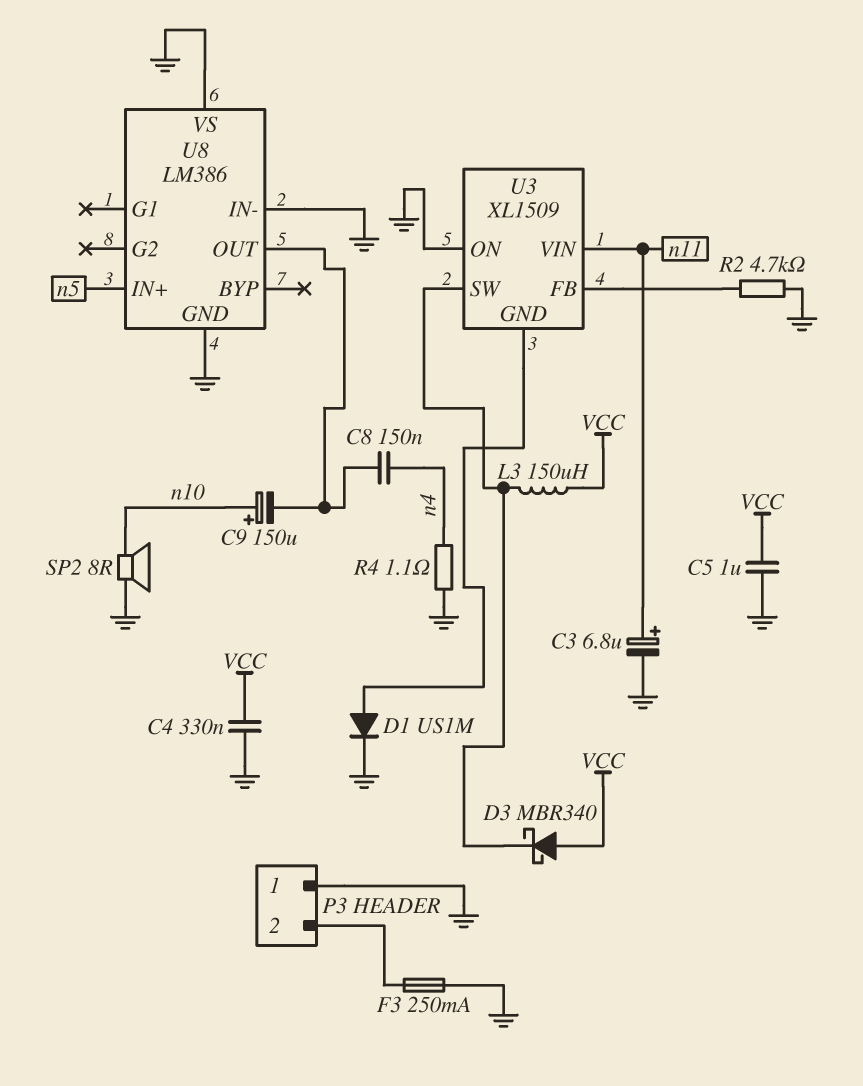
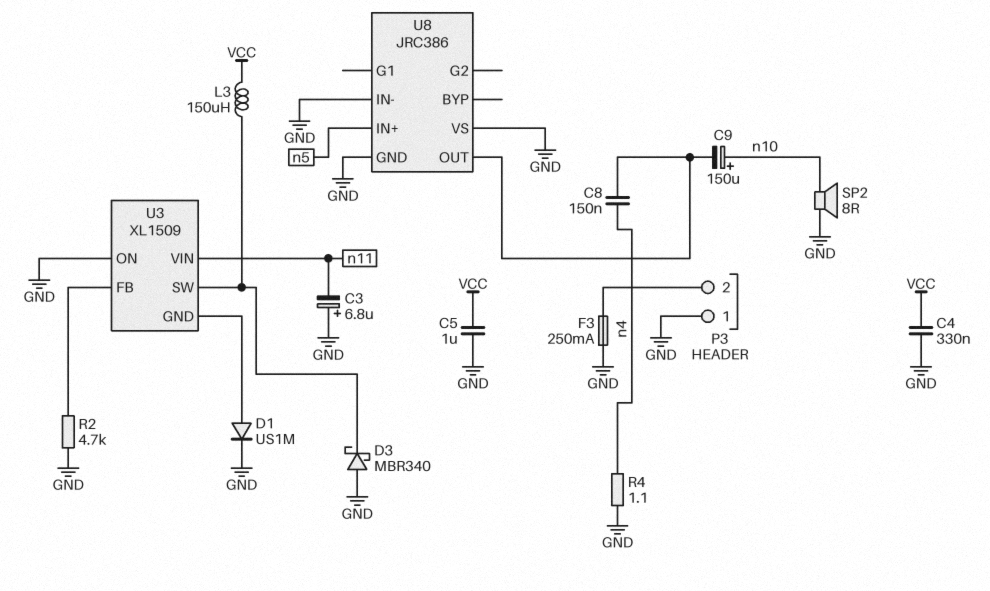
C3: 6.8uF (plus n11, minus GND) -> 6.8uF (plus GND, minus n11)
D3: schottky MBR340 (A VCC, K U3/SW) -> schottky MBR340 (A GND, K U3/SW)
U8: LM386 -> JRC386

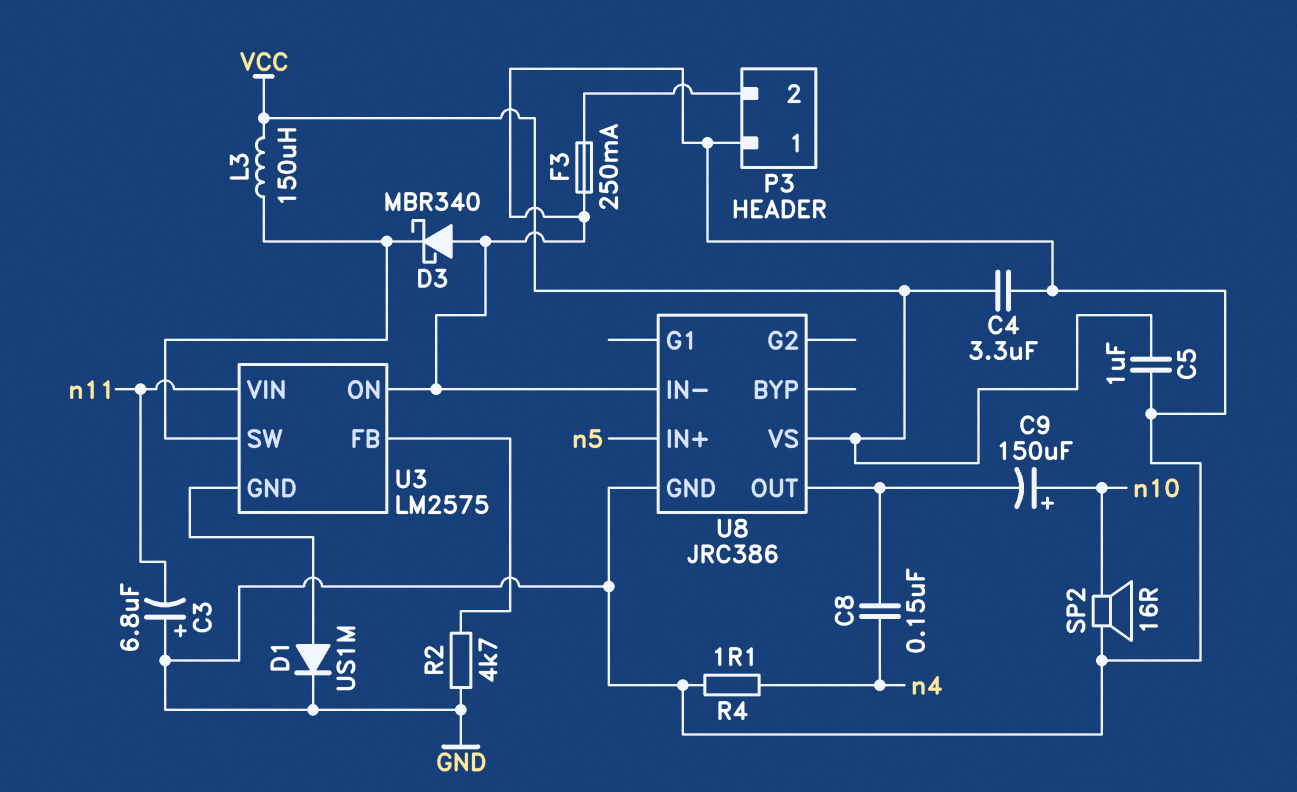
C4: 330nF (GND, VCC) -> 3.3uF (GND, VCC)
SP2: speaker 8R (GND, n10) -> speaker 16R (GND, n10)
U3: XL1509 -> LM2575
U8 pin VS: GND -> VCC

